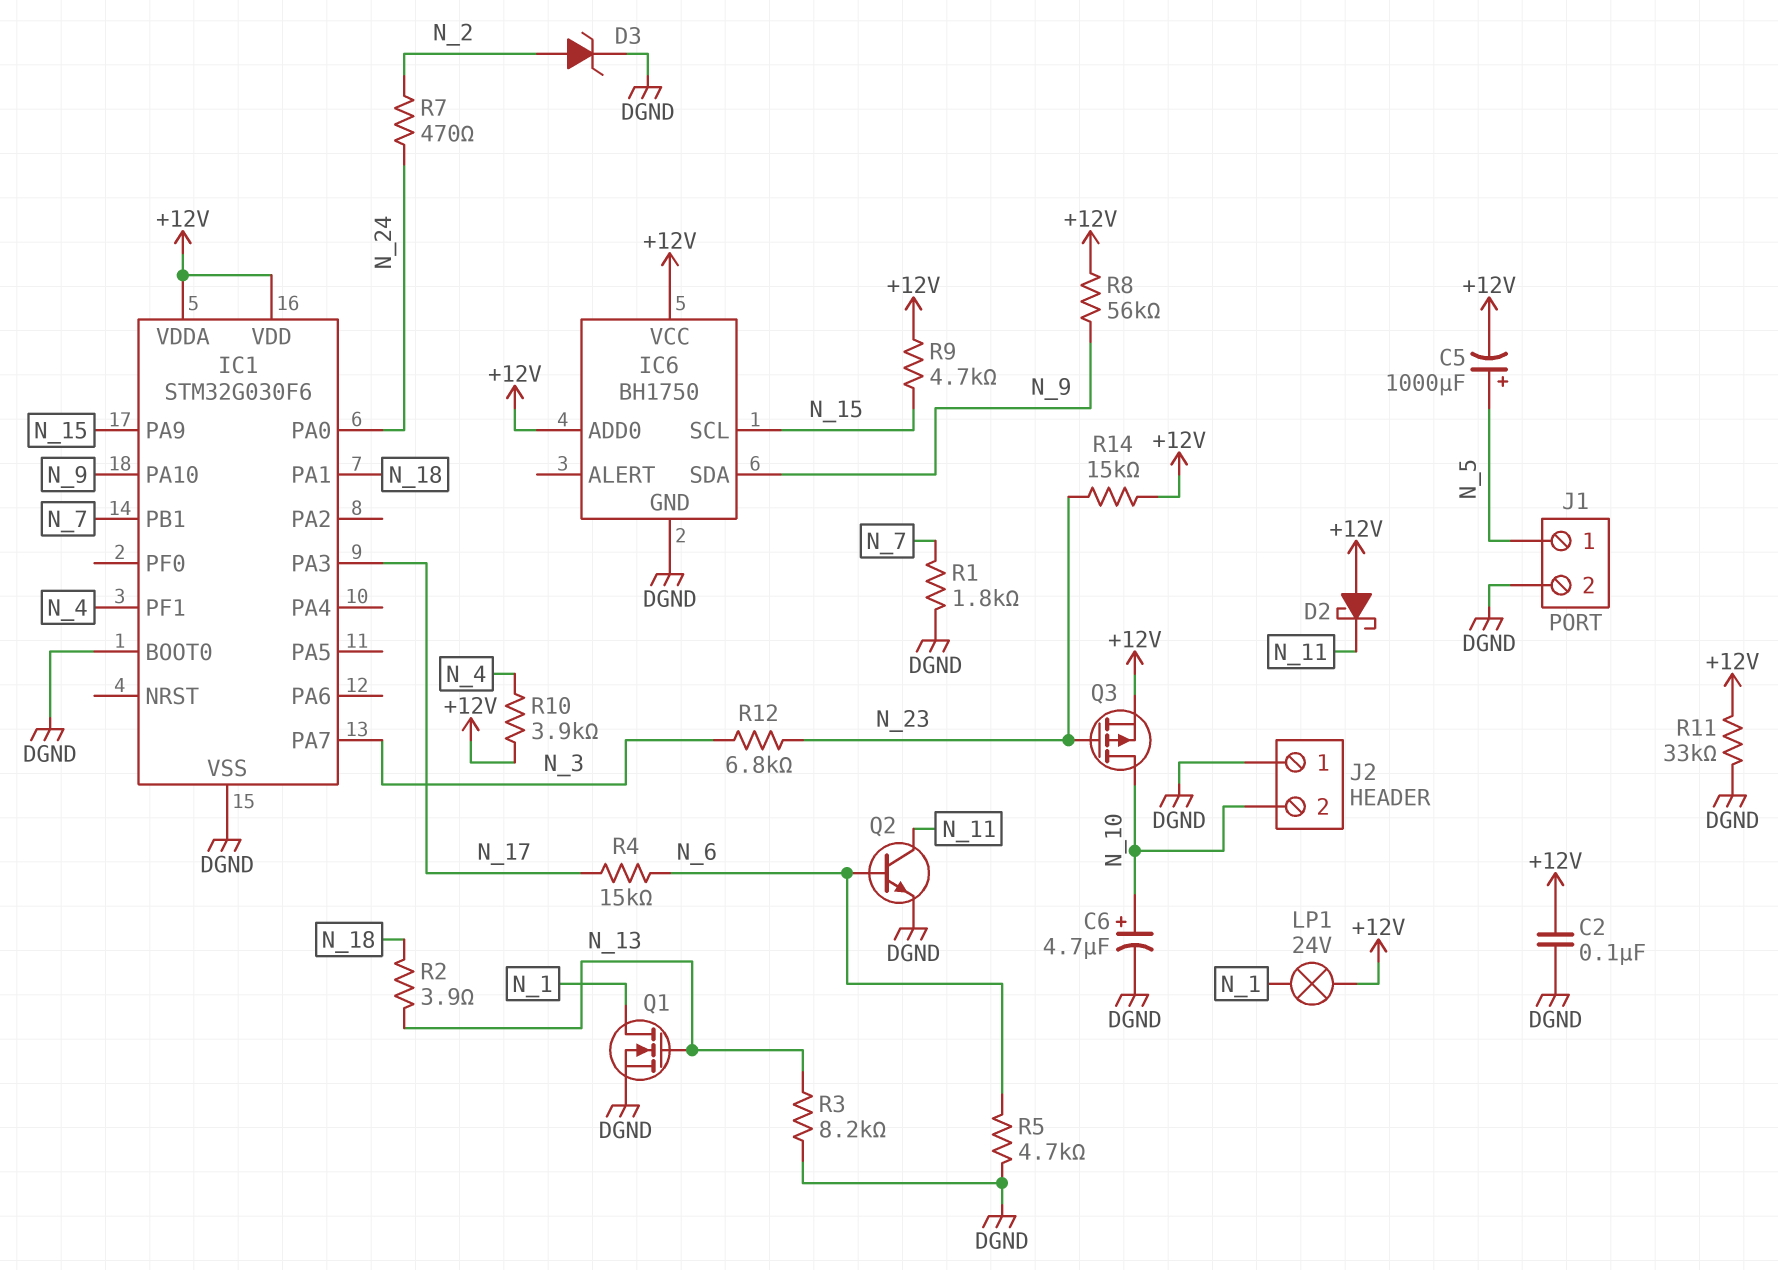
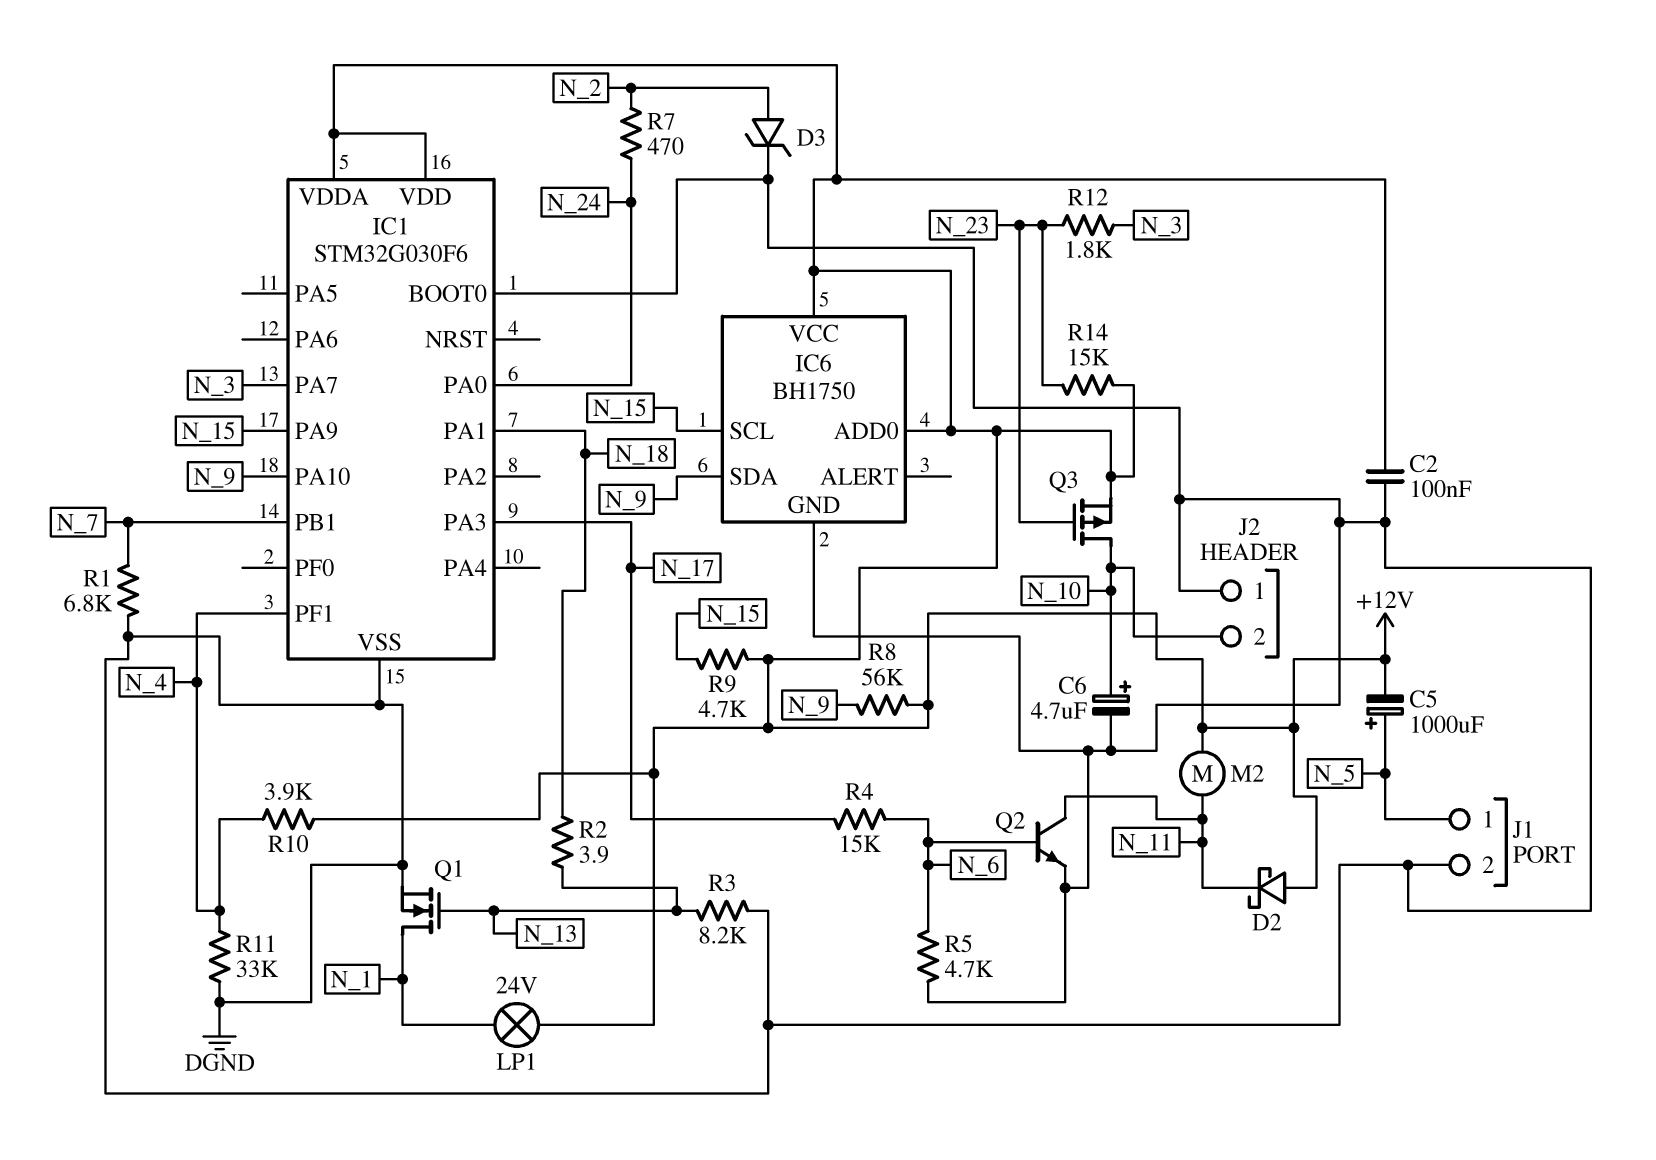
M2: none -> motor (+12V, N_11)
R1: 1.8k (DGND, N_7) -> 6.8k (DGND, N_7)
R11: 33k (+12V, DGND) -> 33k (DGND, N_4)
R12: 6.8k (N_3, N_23) -> 1.8k (N_3, N_23)

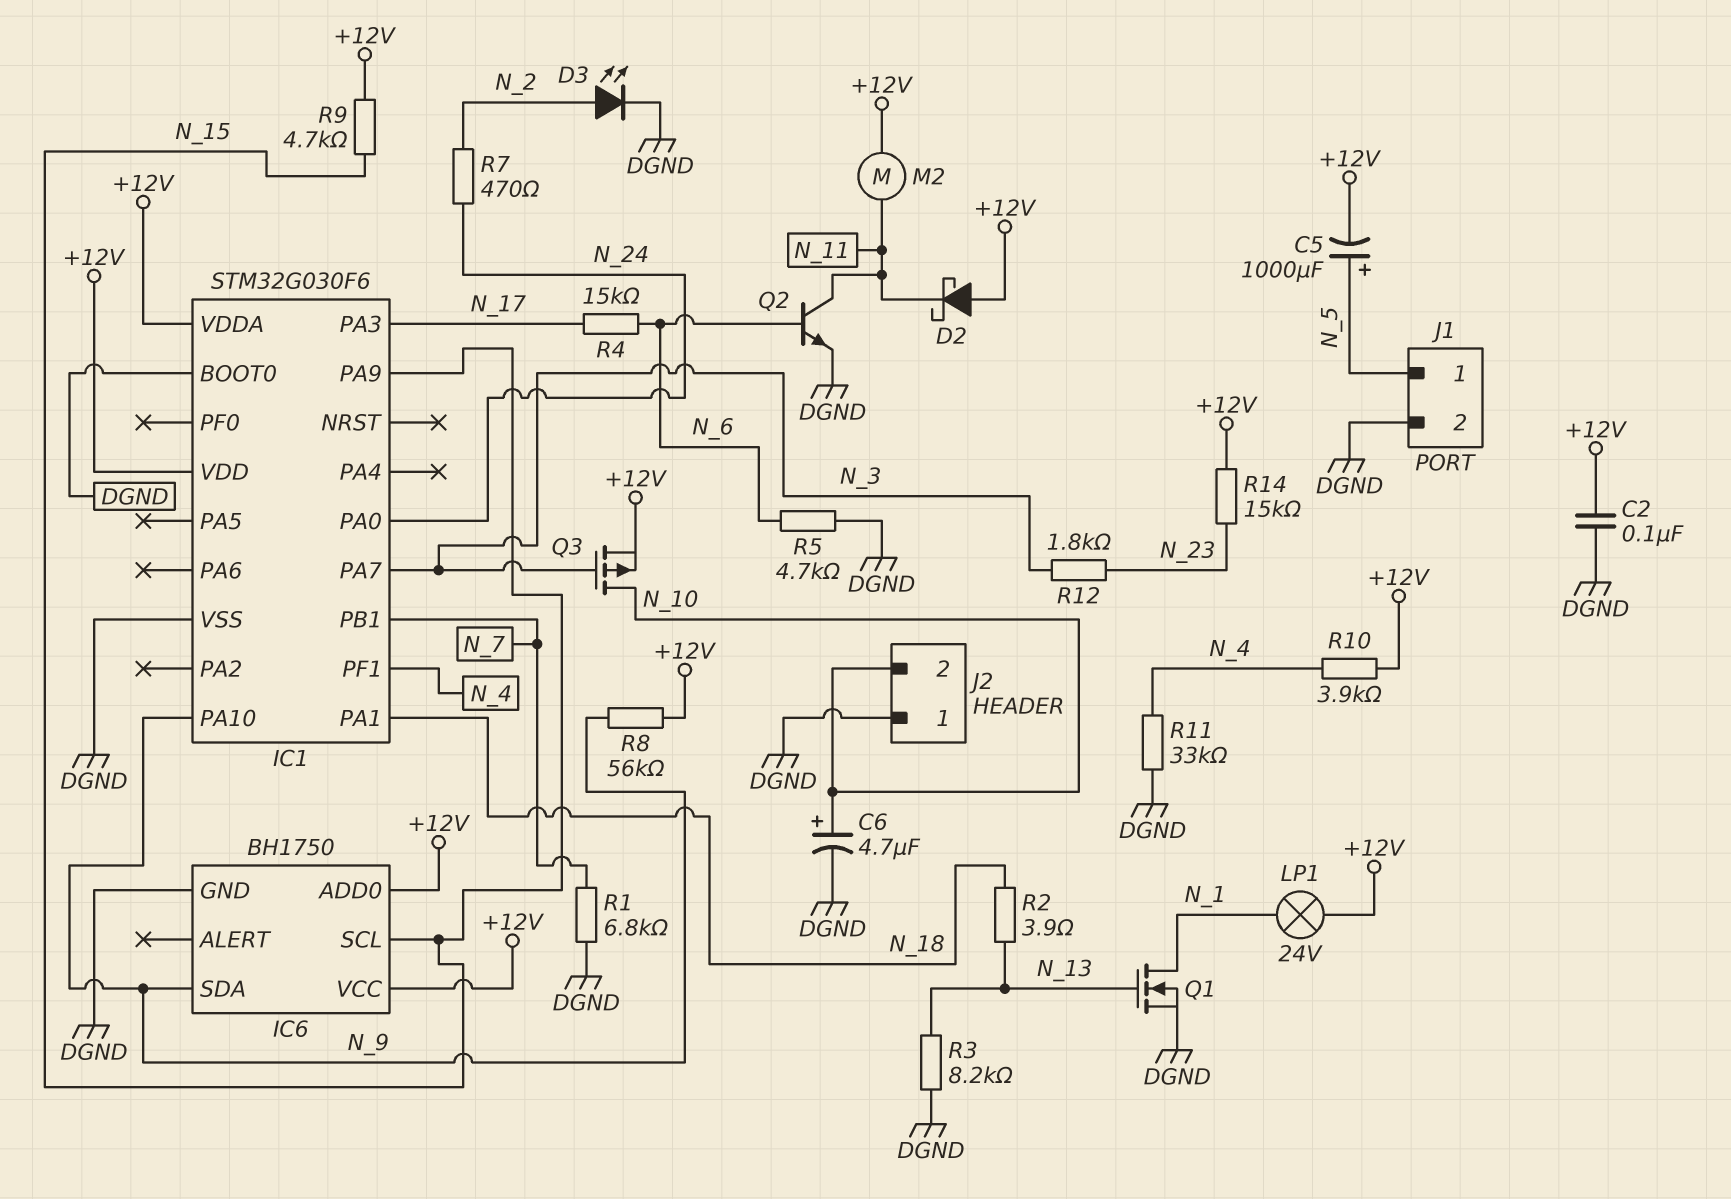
D3: zener (A N_2, K DGND) -> LED (A N_2, K DGND)
Q3: PMOS (G N_23, D N_10, S +12V) -> PMOS (G N_3, D N_10, S +12V)

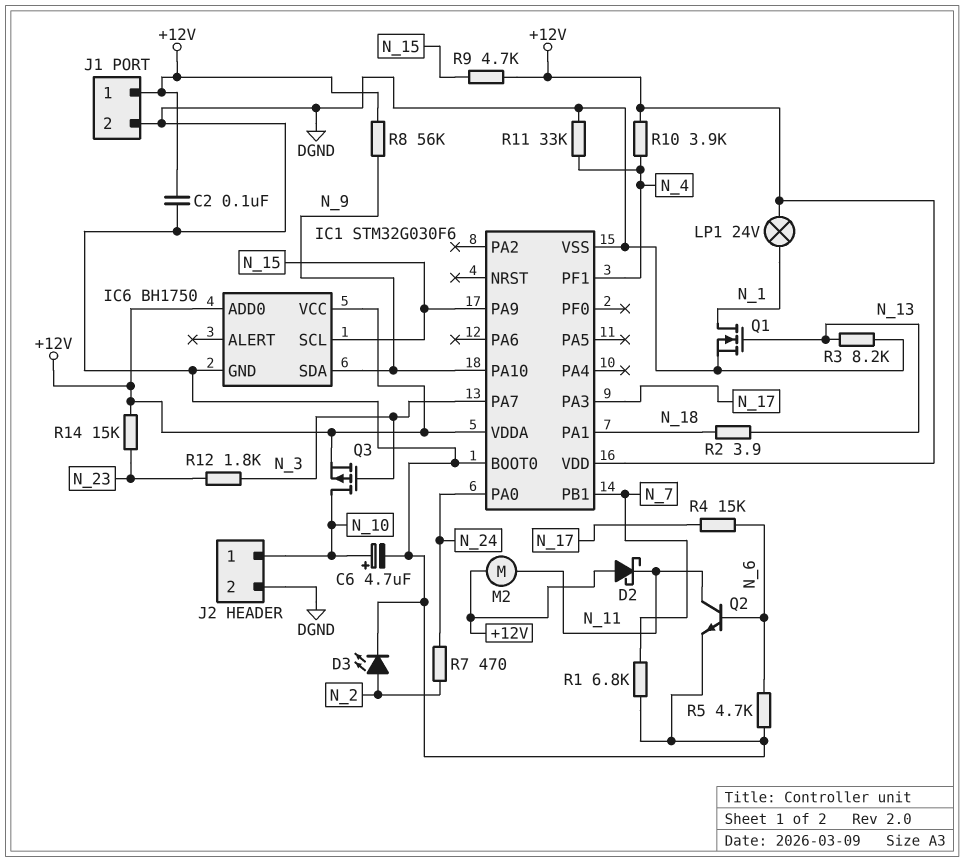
C5: 1000uF (plus N_5, minus +12V) -> none
J1 pin 1: N_5 -> +12V
J2 pin 1: DGND -> N_10
J2 pin 2: N_10 -> DGND

